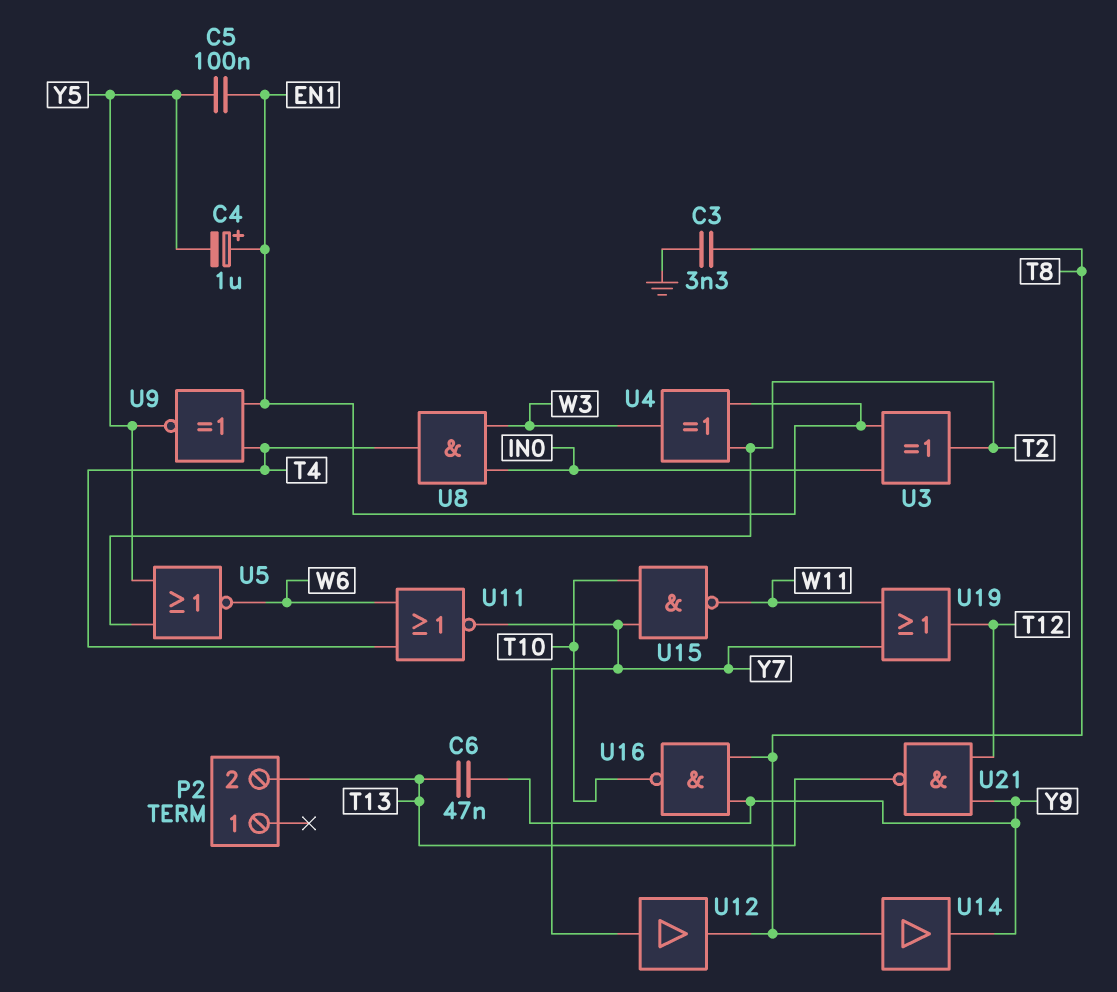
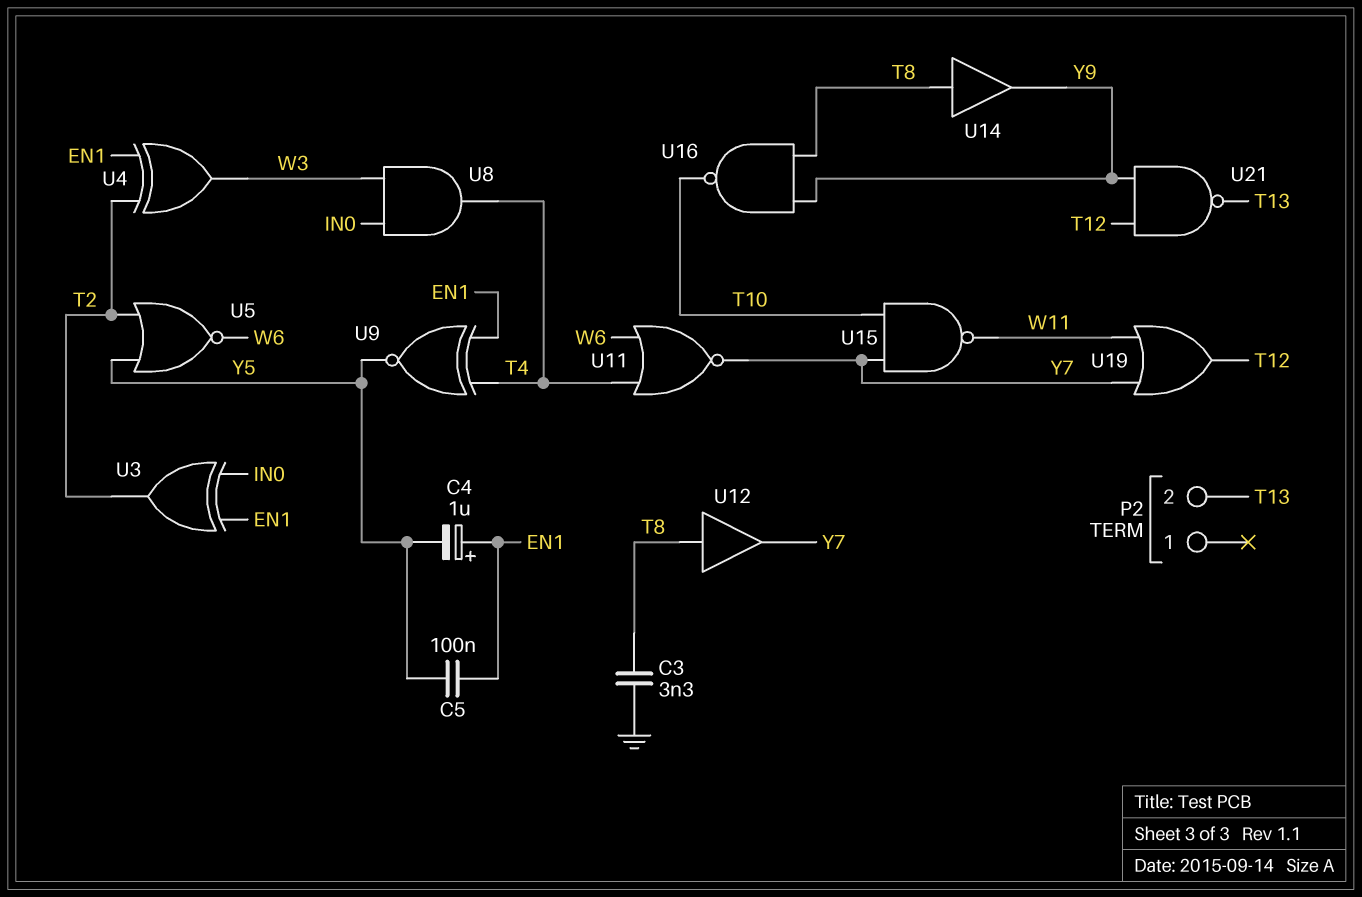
C6: 47nF (T13, Y9) -> none
U12: buffer (in Y7, out T8) -> buffer (in T8, out Y7)

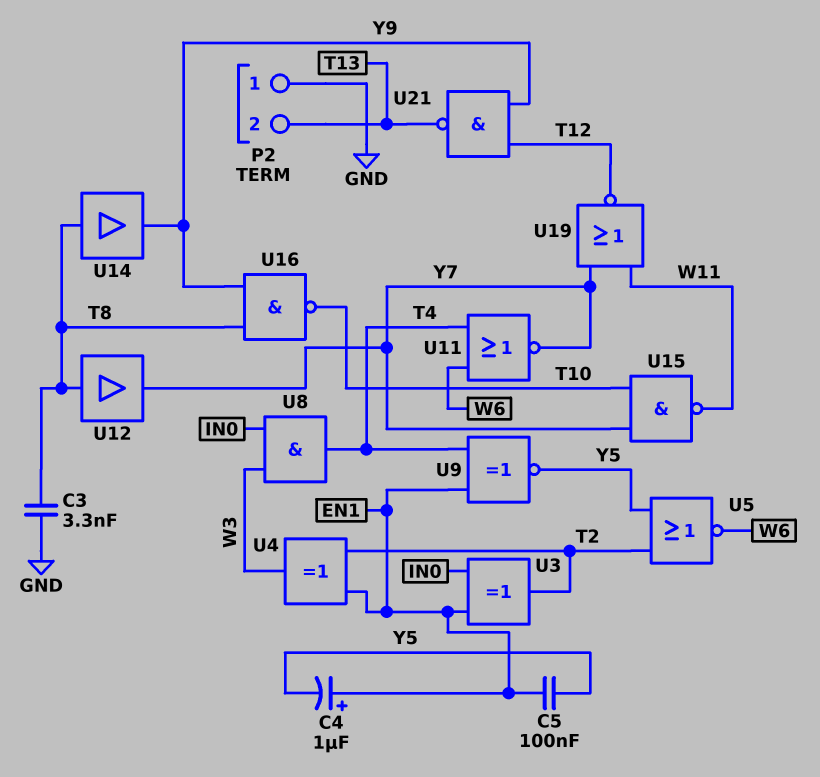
P2 pin 1: none -> GND
U19: OR (in W11, in Y7, out T12) -> NOR (in W11, in Y7, out T12)

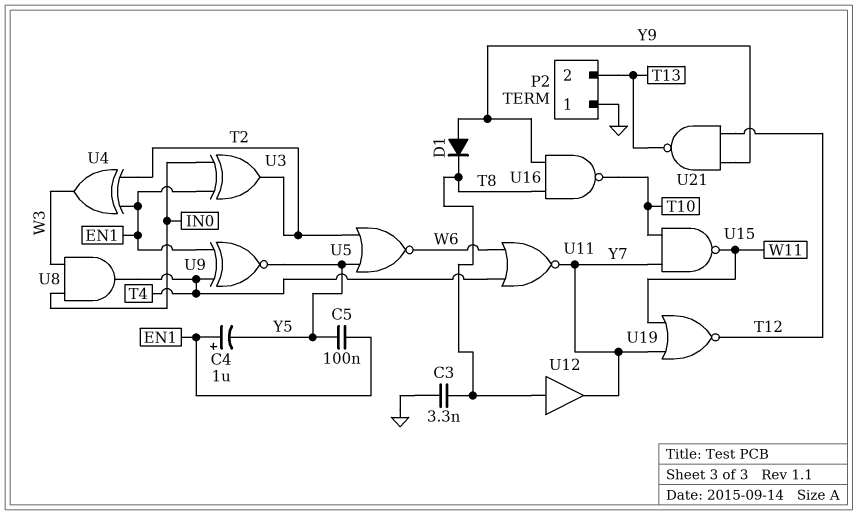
D1: none -> diode (A Y9, K T8)
U14: buffer (in T8, out Y9) -> none

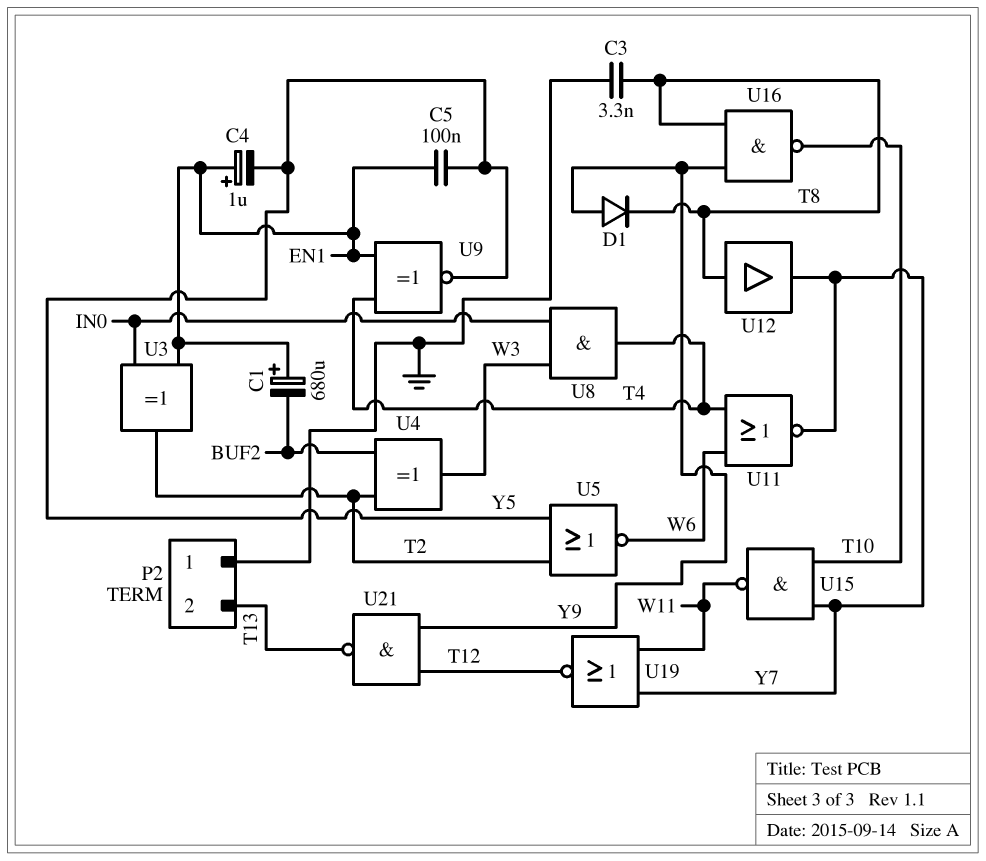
C1: none -> 680uF (plus EN1, minus BUF2)
U4: XOR (in EN1, in T2, out W3) -> XOR (in BUF2, in T2, out W3)

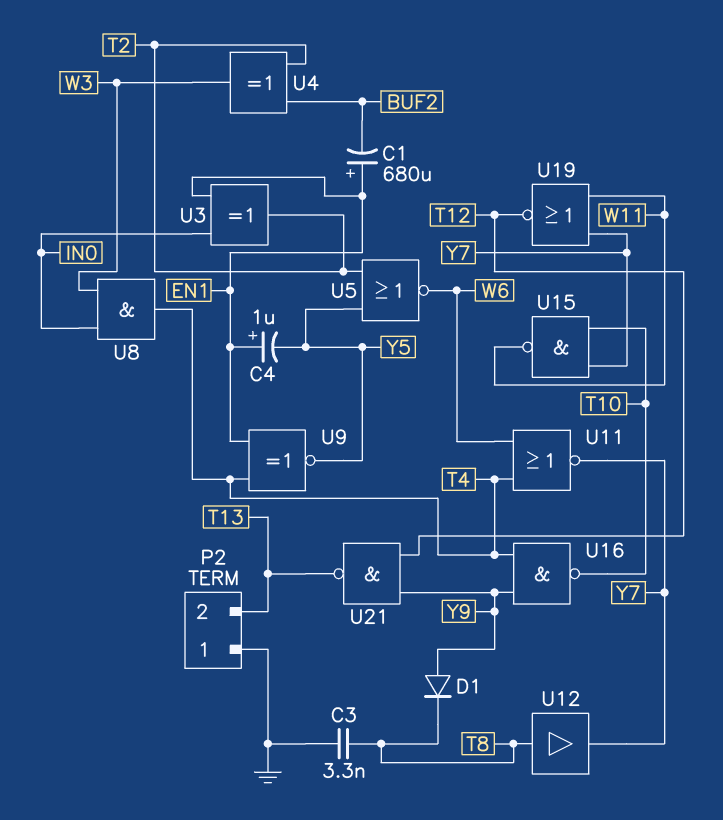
C5: 100nF (EN1, Y5) -> none
U16: NAND (in T8, in Y9, out T10) -> NAND (in T4, in Y9, out T10)

